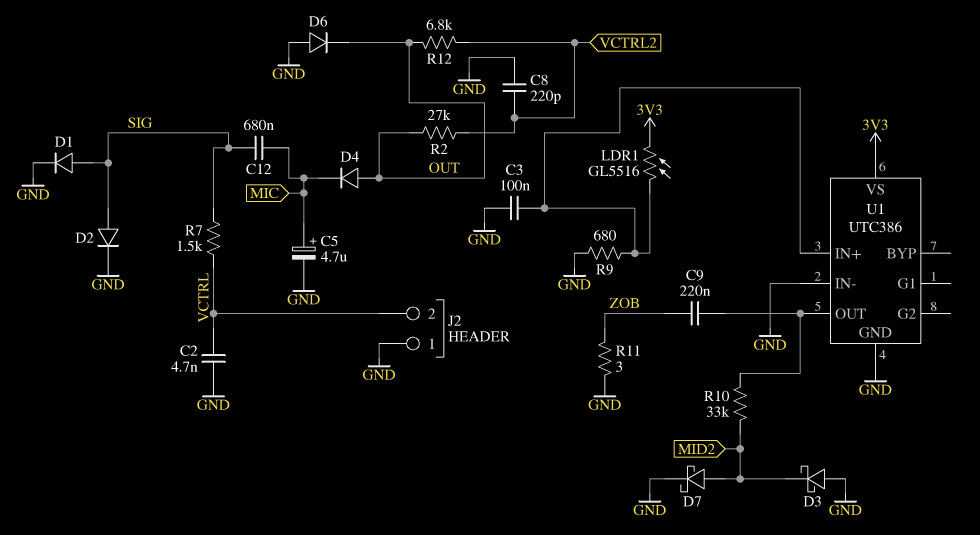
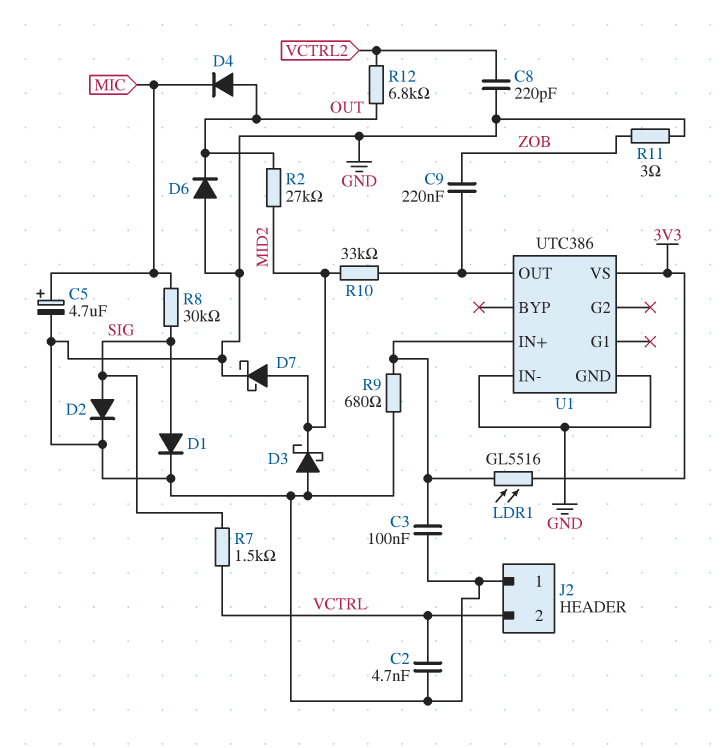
C12: 680nF (MIC, SIG) -> none
R2: 27k (OUT, VCTRL2) -> 27k (MID2, OUT)
R8: none -> 30k (MIC, SIG)

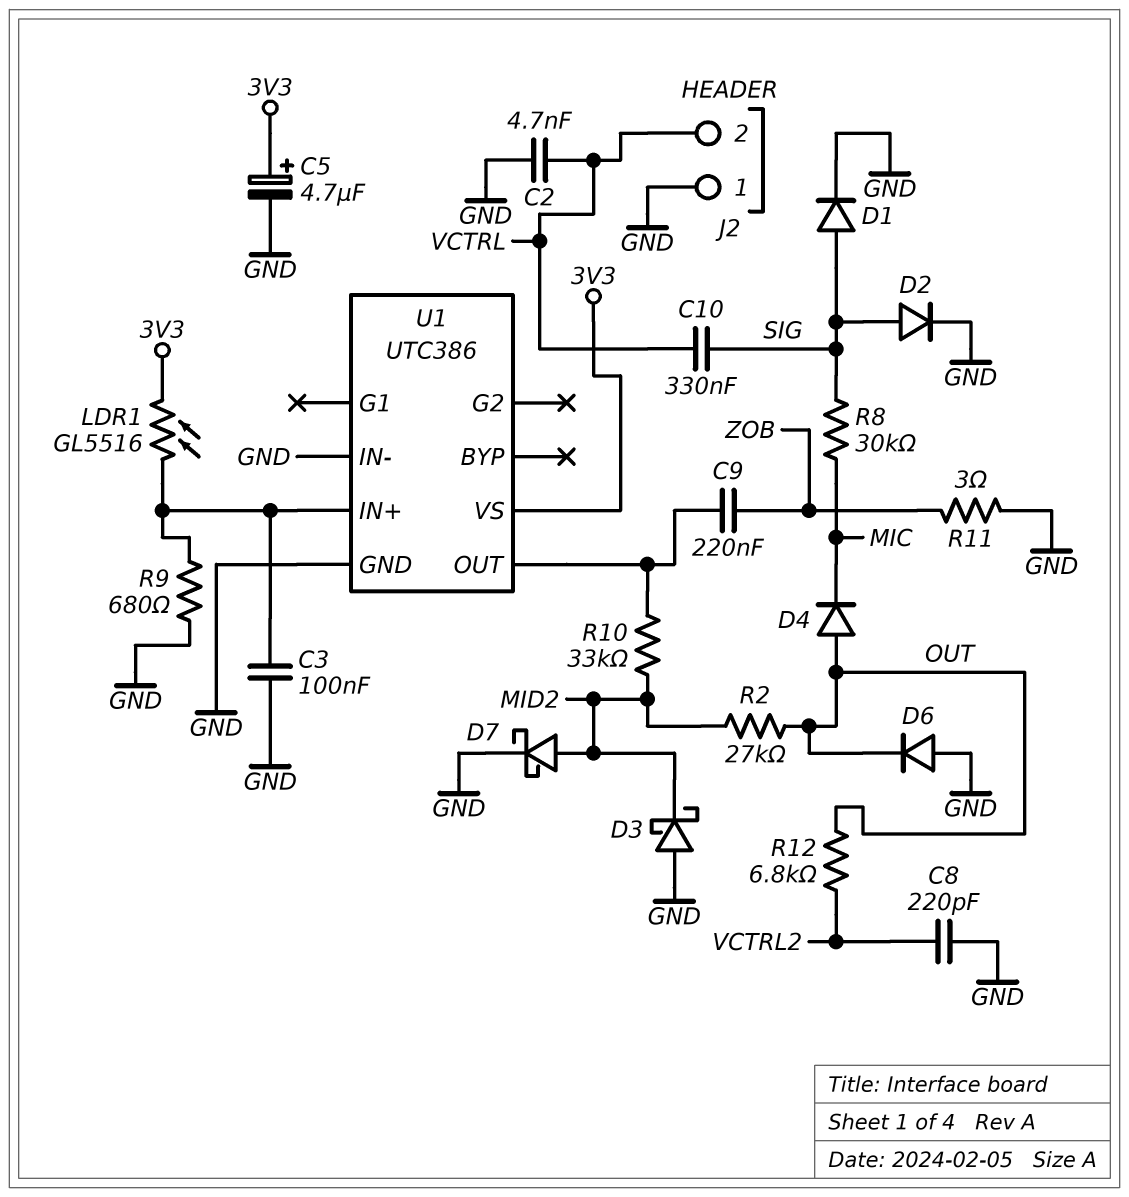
C5: 4.7uF (plus MIC, minus GND) -> 4.7uF (plus 3V3, minus GND)
C10: none -> 330nF (SIG, VCTRL)
R7: 1.5k (SIG, VCTRL) -> none

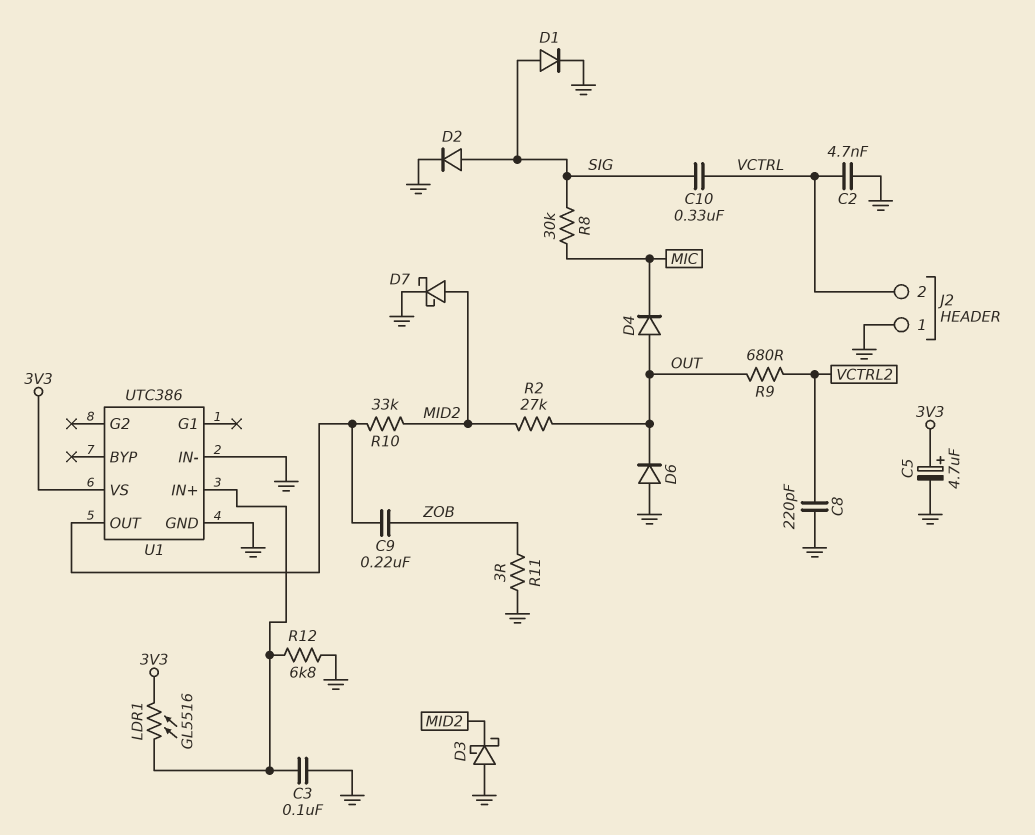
R9: 680 (GND, U1/IN+) -> 680 (OUT, VCTRL2)
R12: 6.8k (OUT, VCTRL2) -> 6.8k (GND, U1/IN+)

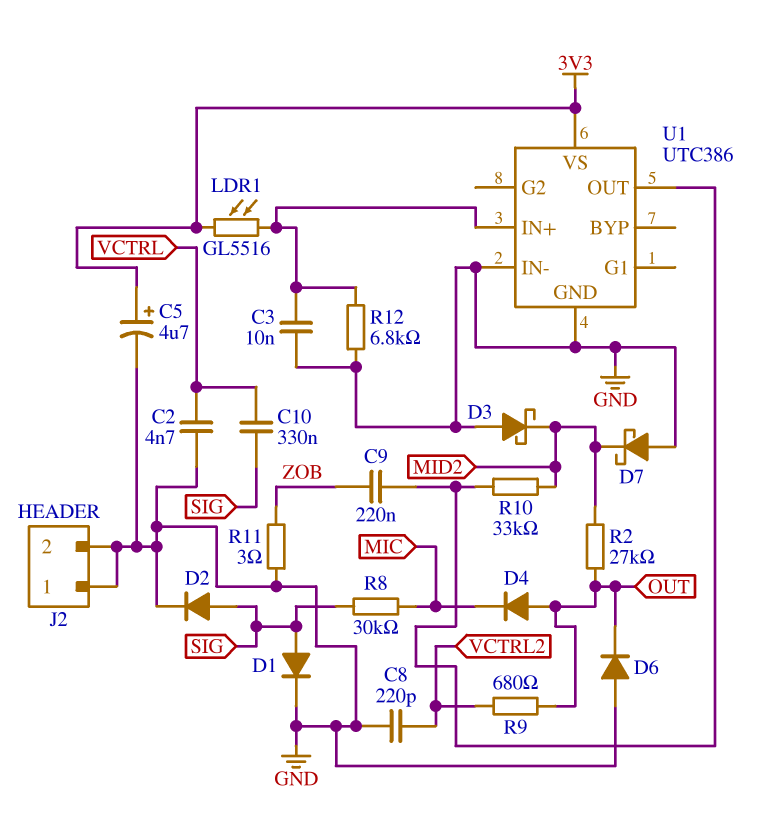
C3: 100nF (GND, U1/IN+) -> 10nF (GND, U1/IN+)
D7: schottky (A MID2, K GND) -> schottky (A GND, K MID2)
J2 pin 2: VCTRL -> GND

